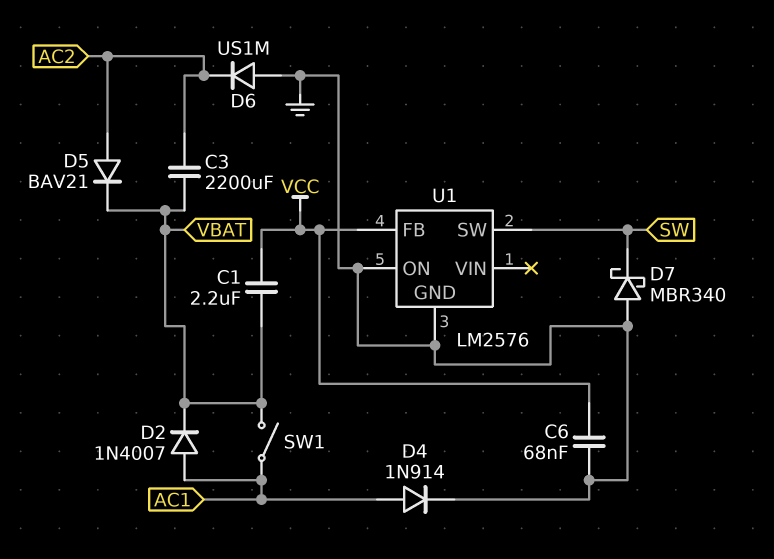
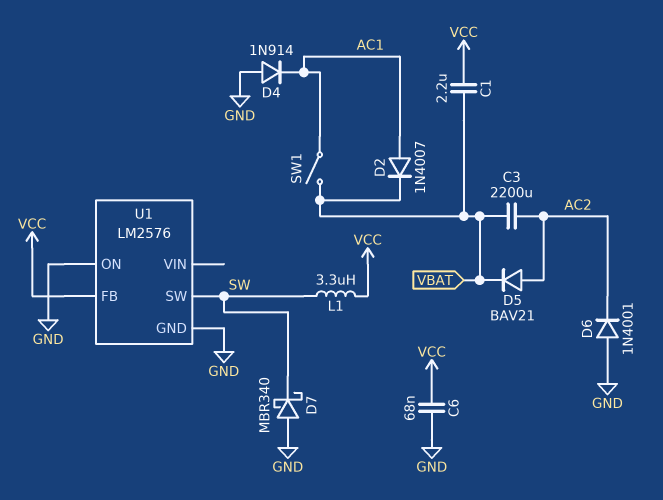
D4: diode 1N914 (A AC1, K GND) -> diode 1N914 (A GND, K AC1)
D6: diode US1M (A GND, K AC2) -> diode 1N4001 (A GND, K AC2)
L1: none -> 3.3uH (SW, VCC)

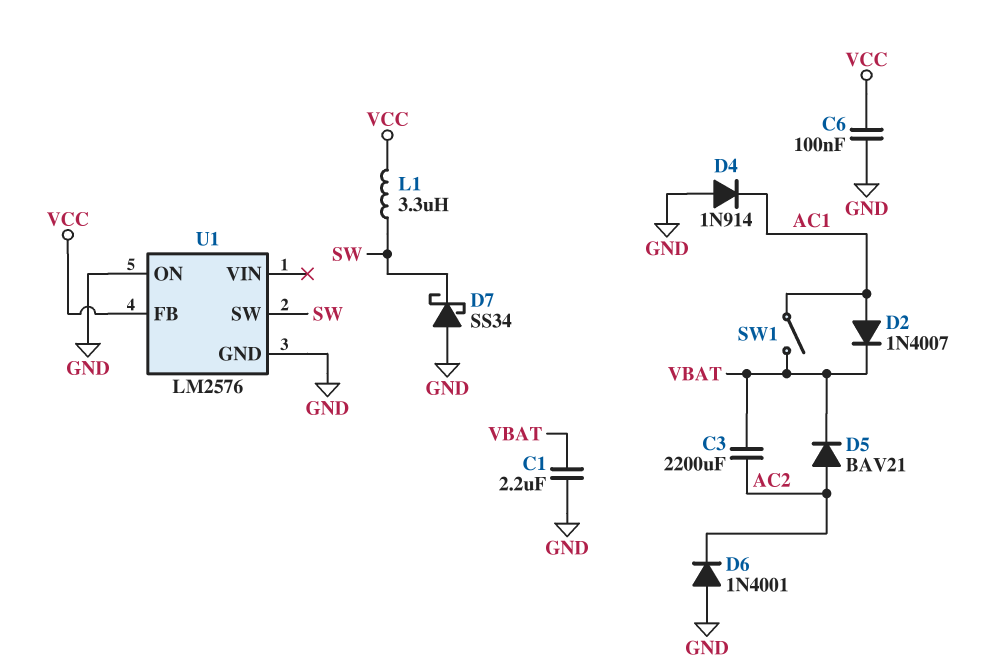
C1: 2.2uF (VBAT, VCC) -> 2.2uF (GND, VBAT)
C6: 68nF (GND, VCC) -> 100nF (GND, VCC)
D7: schottky MBR340 (A GND, K SW) -> schottky SS34 (A GND, K SW)

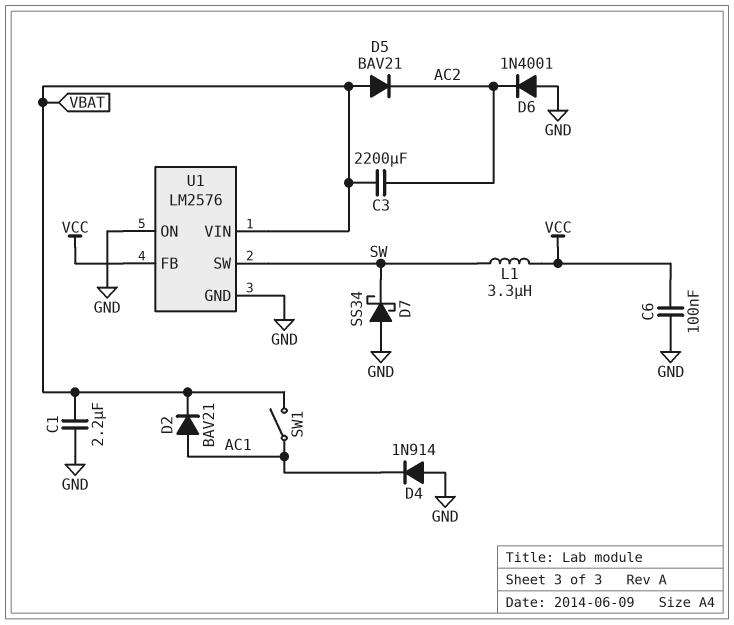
D2: diode 1N4007 (A AC1, K VBAT) -> diode BAV21 (A AC1, K VBAT)
D5: diode BAV21 (A AC2, K VBAT) -> diode BAV21 (A VBAT, K AC2)
U1 pin VIN: none -> VBAT

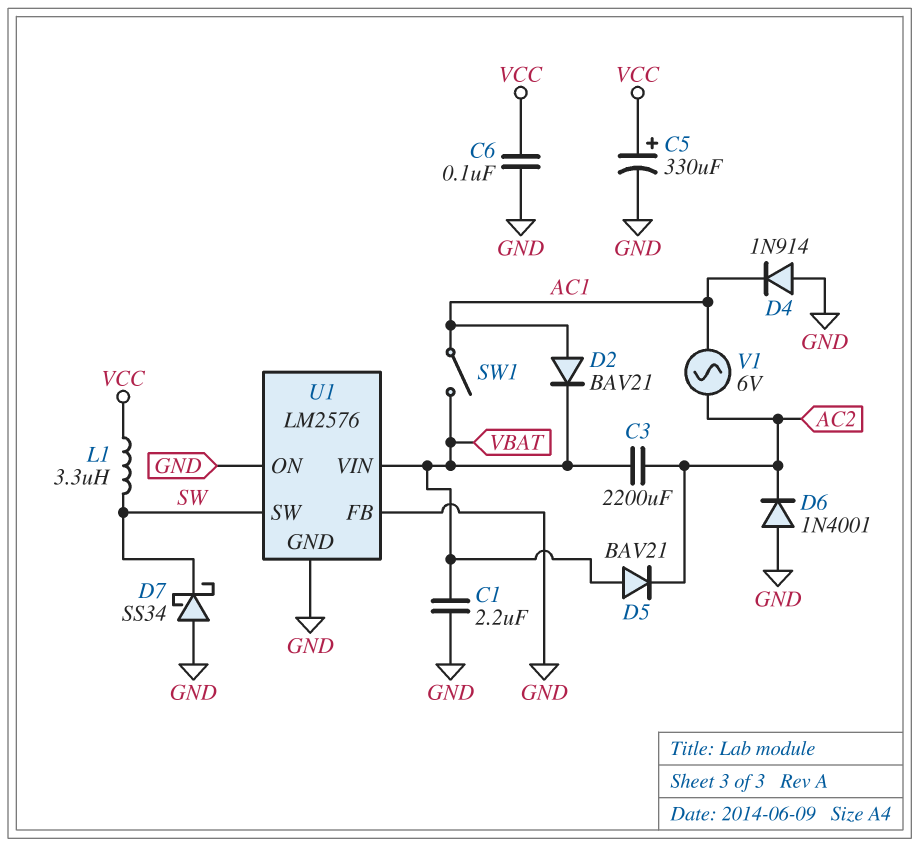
C5: none -> 330uF (plus VCC, minus GND)
U1 pin FB: VCC -> GND
V1: none -> AC 6V (AC1, AC2)

